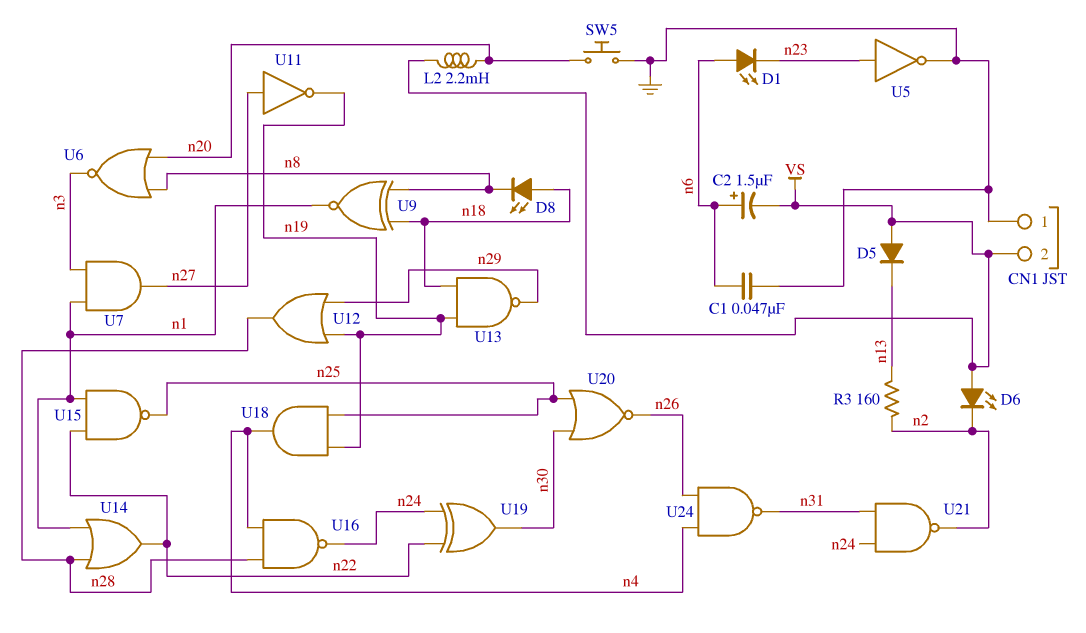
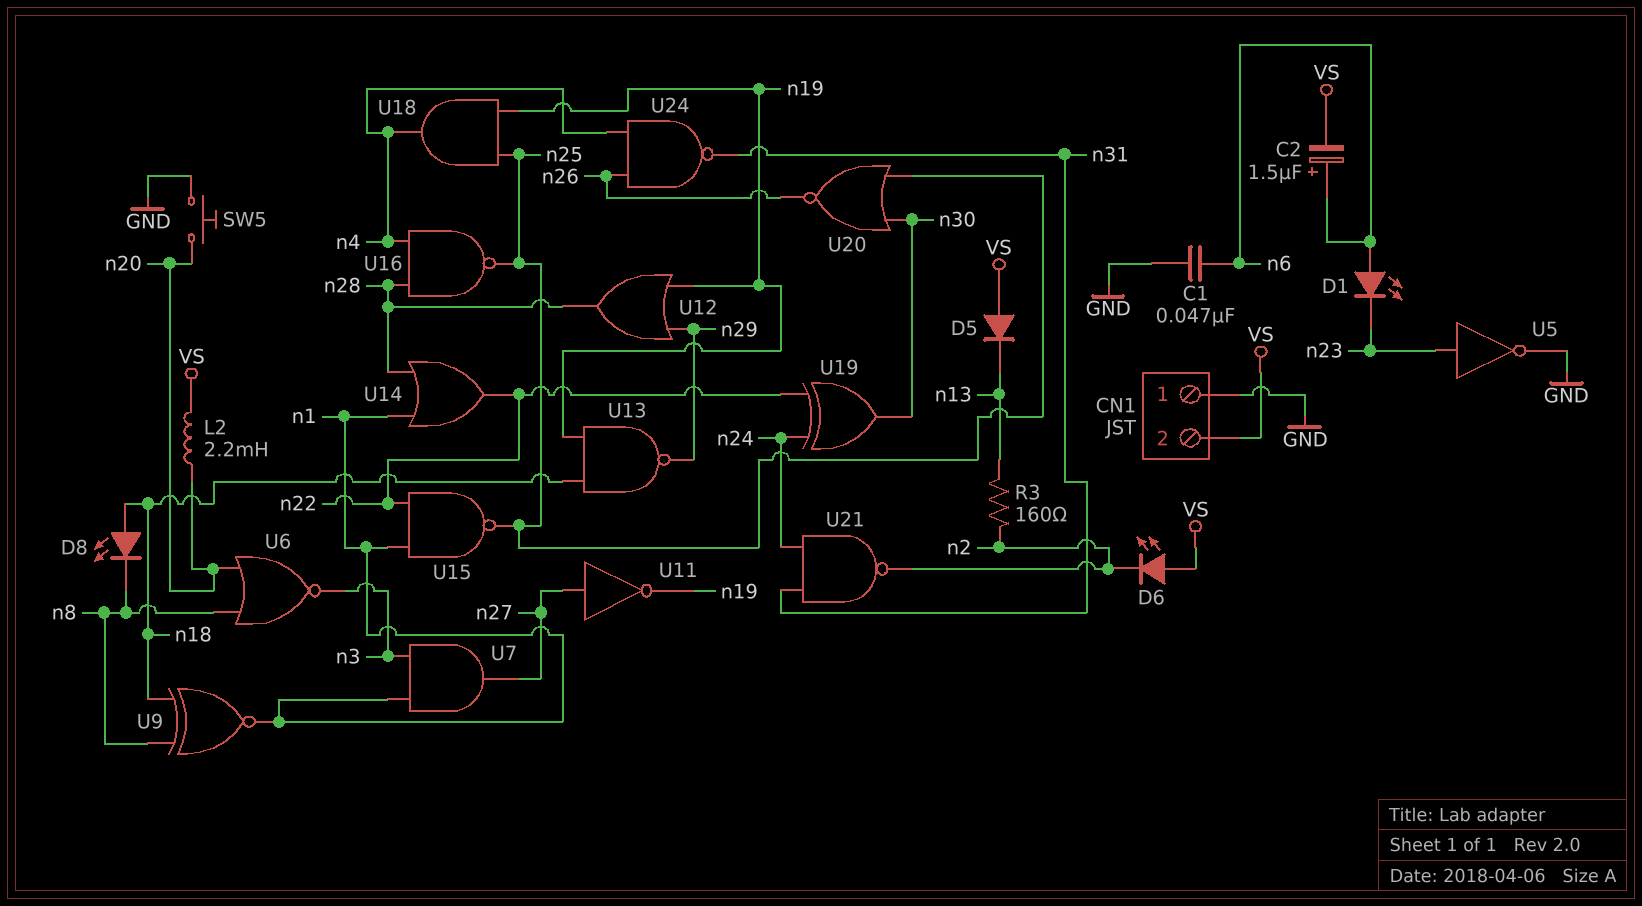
U16: NAND (in n4, in n28, out n24) -> NAND (in n4, in n28, out n25)

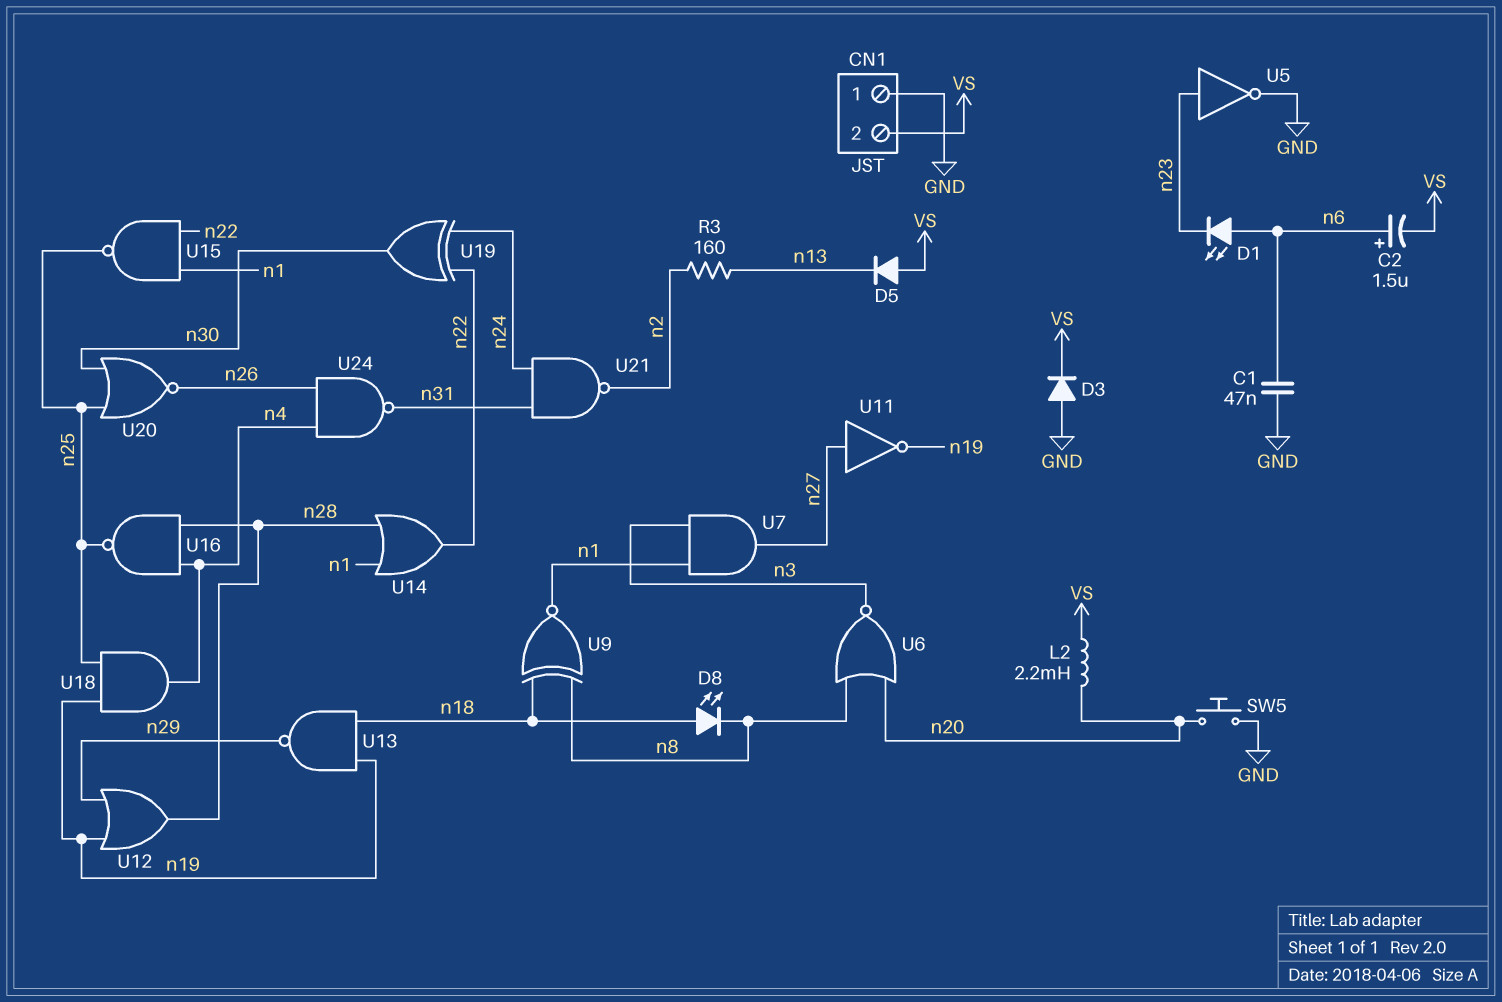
D3: none -> diode (A GND, K VS)
D6: LED (A VS, K n2) -> none

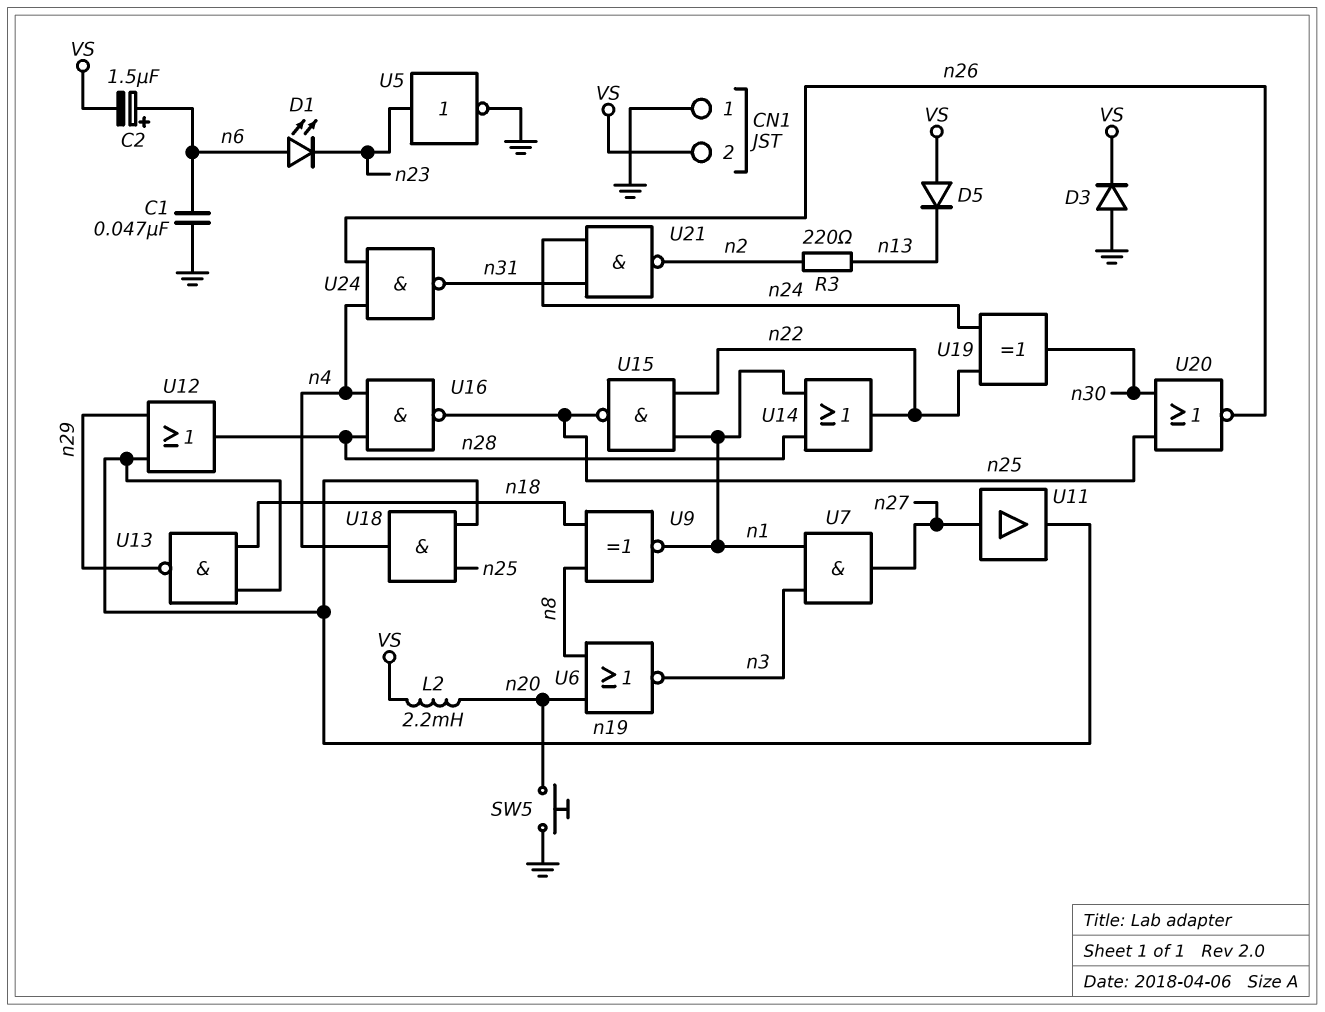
D8: LED (A n18, K n8) -> none
R3: 160 (n2, n13) -> 220 (n2, n13)
U11: NOT (in n27, out n19) -> buffer (in n27, out n19)

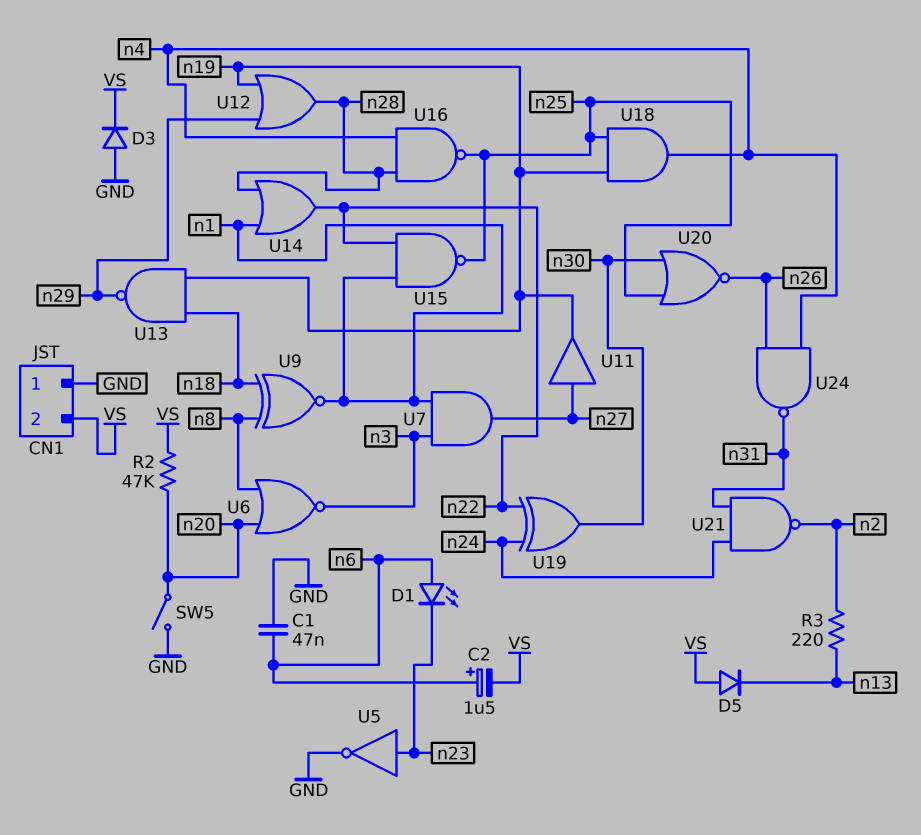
L2: 2.2mH (VS, n20) -> none
R2: none -> 47k (VS, n20)
SW5: button (GND, n20) -> switch (GND, n20)

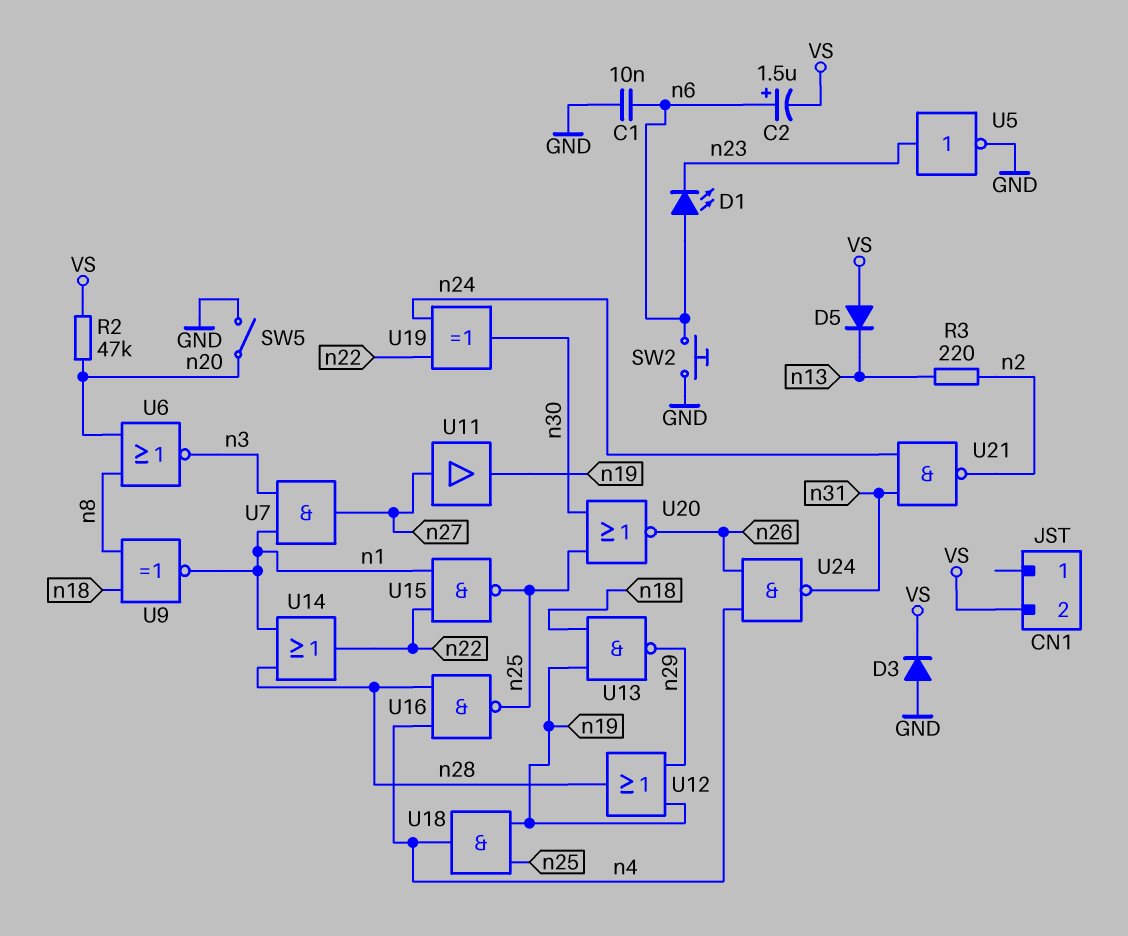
C1: 47nF (GND, n6) -> 10nF (GND, n6)
CN1 pin 1: GND -> none
SW2: none -> button (GND, n6)

